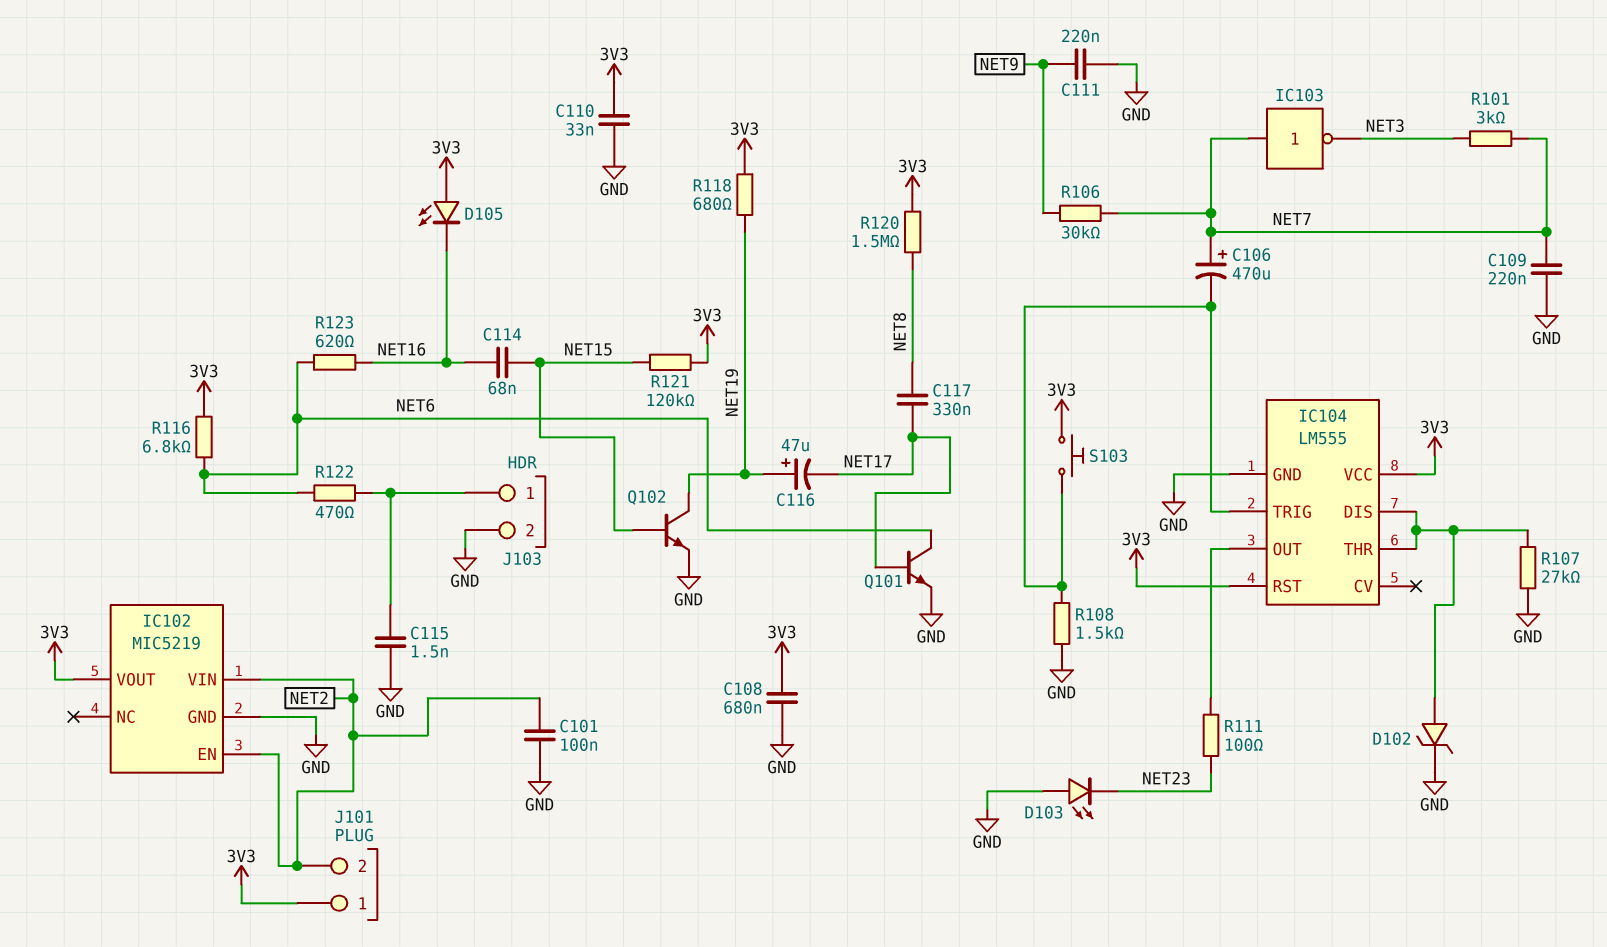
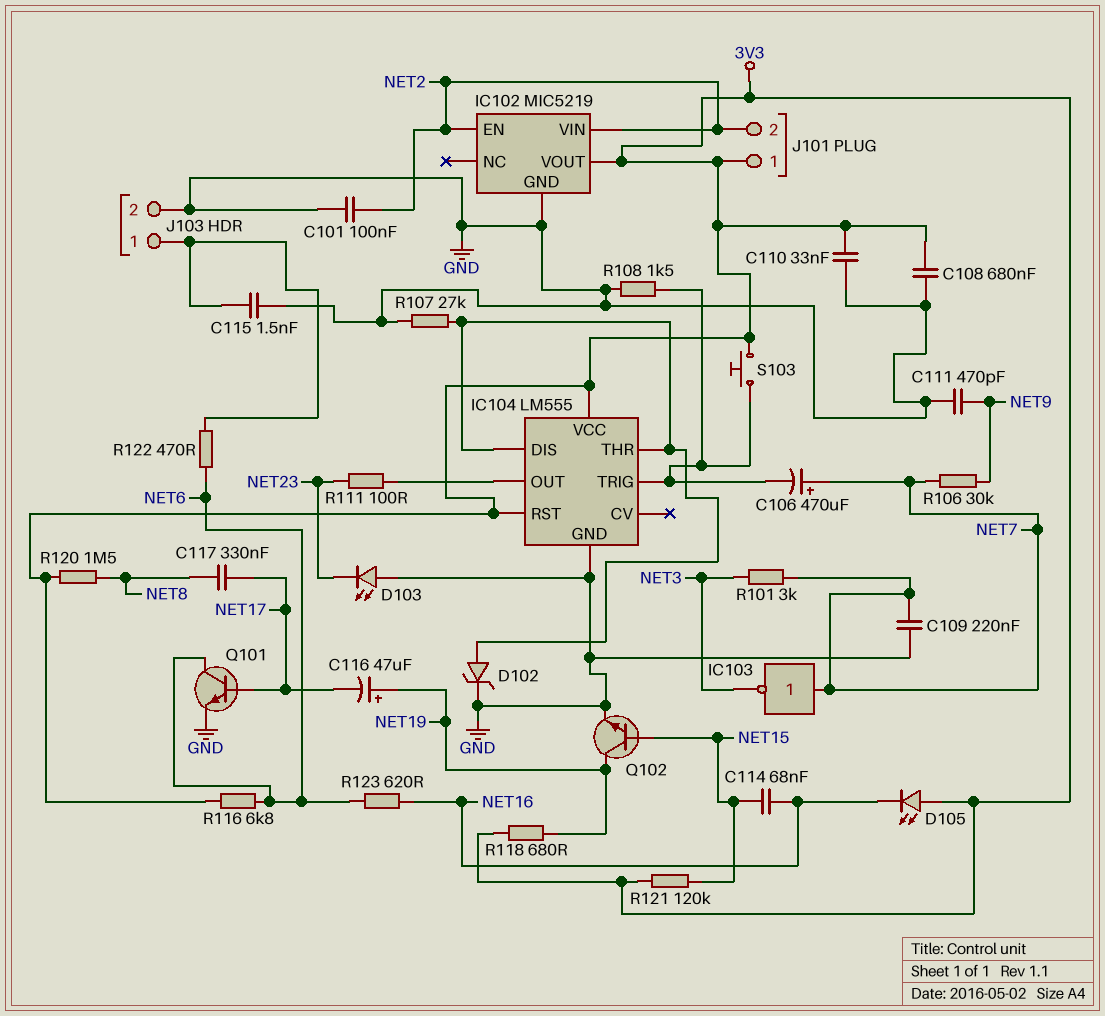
C111: 220nF (GND, NET9) -> 470pF (GND, NET9)

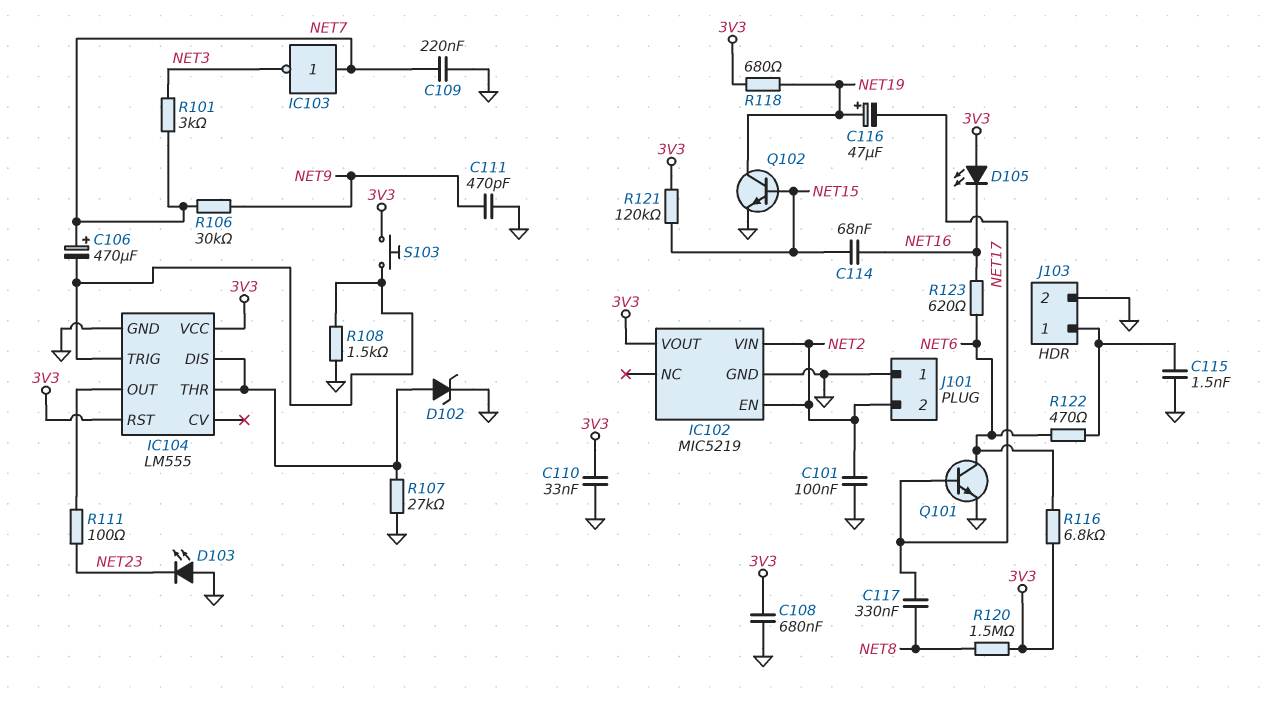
J101 pin 1: 3V3 -> GND

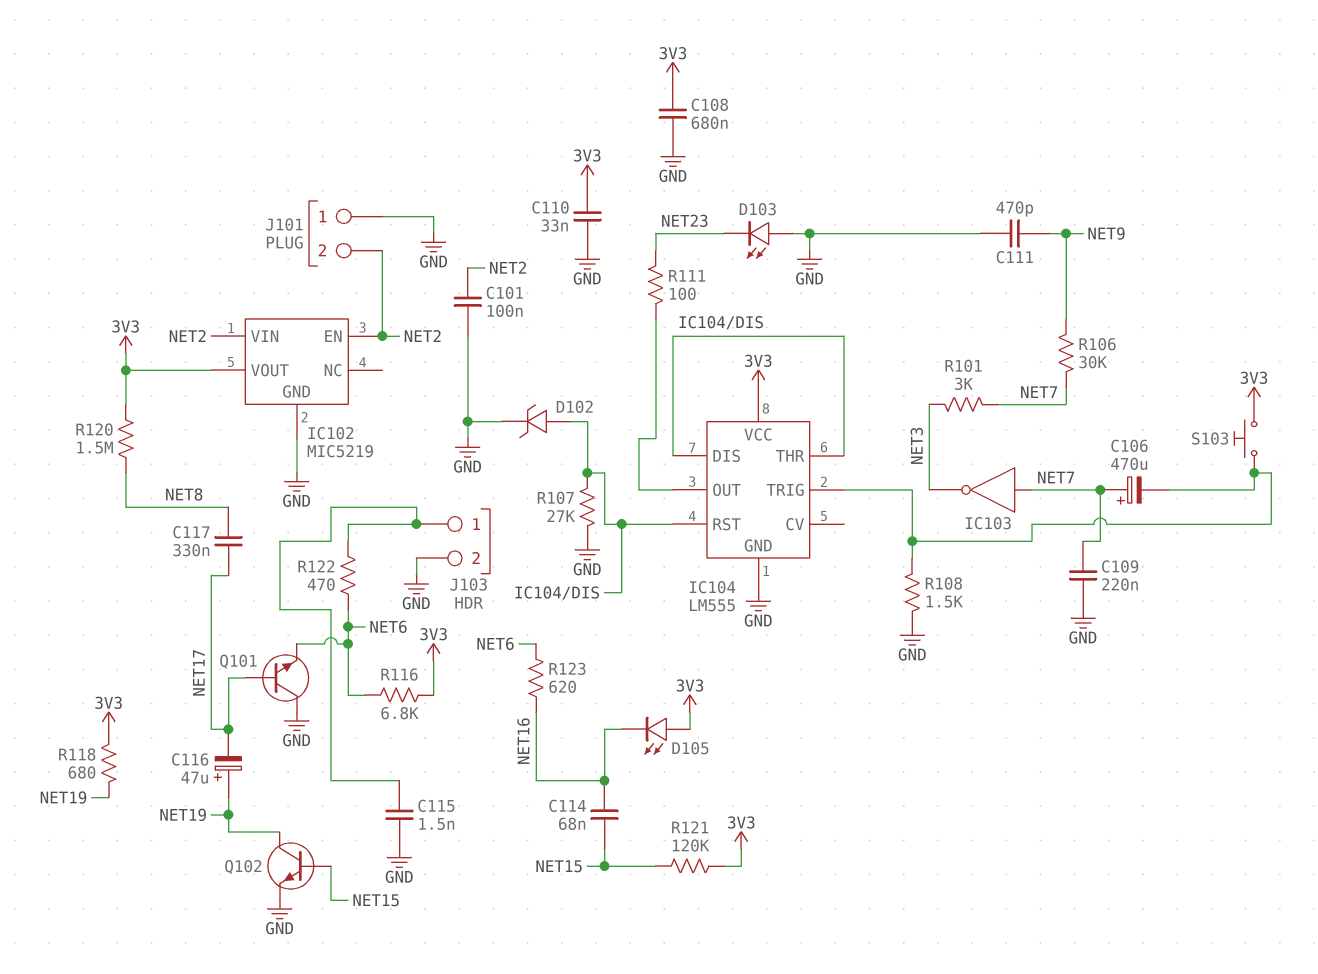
IC104 pin RST: 3V3 -> IC104/DIS
Q101: NPN (B NET17, C NET6, E GND) -> NPN (B NET17, C GND, E NET6)

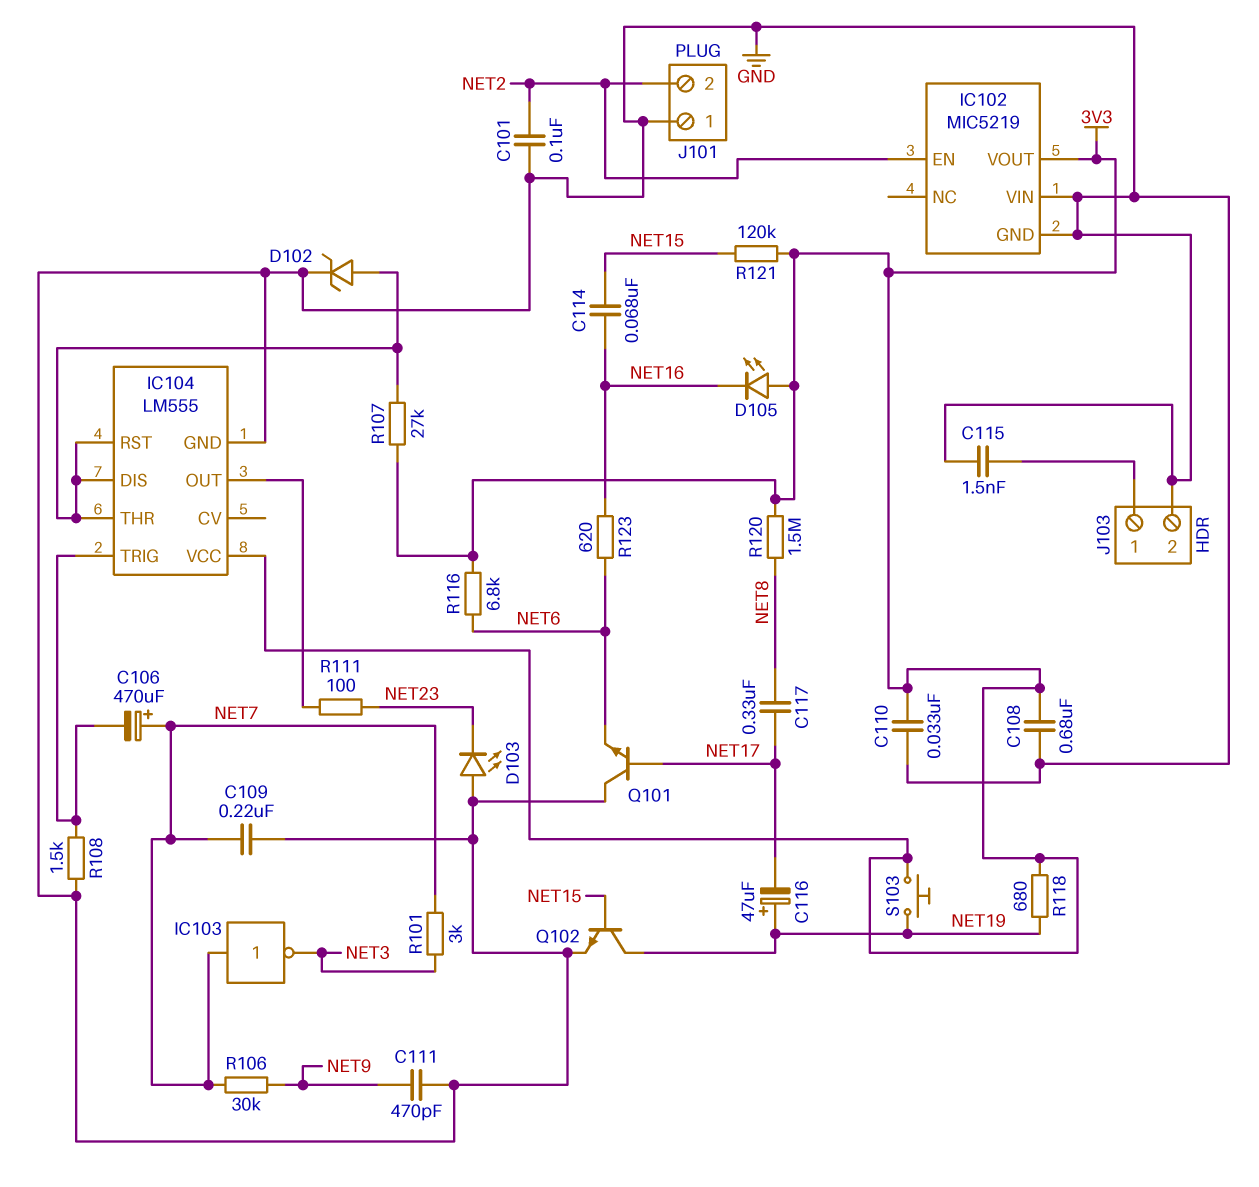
IC102 pin VIN: NET2 -> GND
R107: 27k (GND, IC104/DIS) -> 27k (3V3, IC104/DIS)
R122: 470 (J103/1, NET6) -> none
S103: button (3V3, IC104/TRIG) -> button (3V3, NET19)

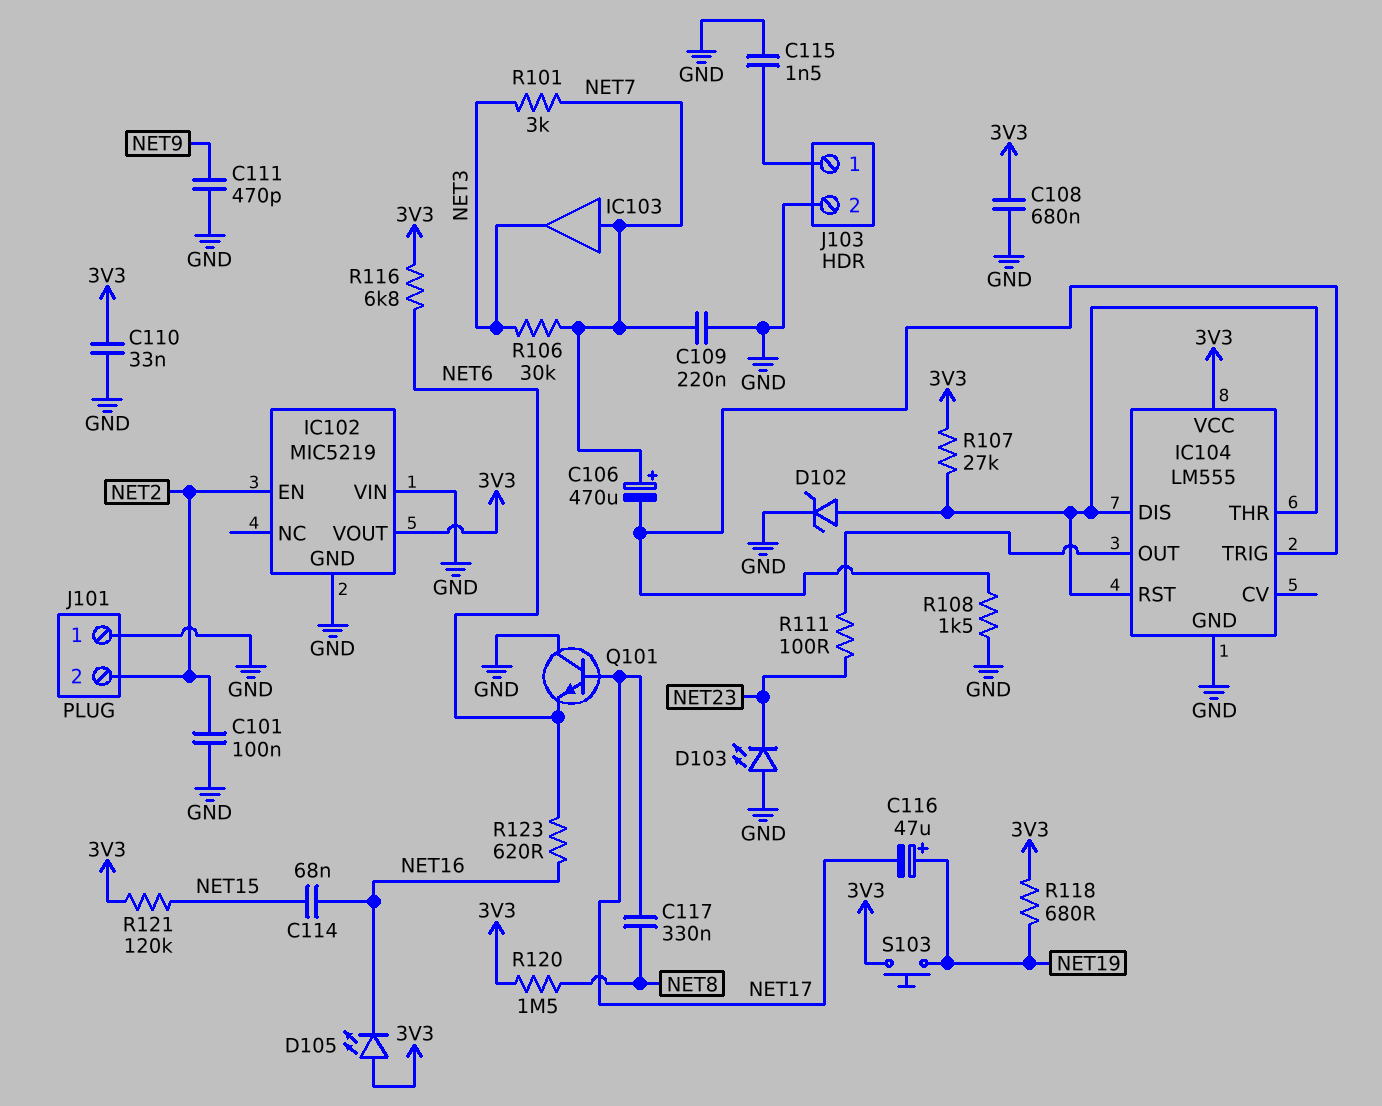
IC103: NOT (in NET7, out NET3) -> buffer (in NET7, out NET3)
Q102: NPN (B NET15, C NET19, E GND) -> none
R106: 30k (NET7, NET9) -> 30k (NET3, NET7)

